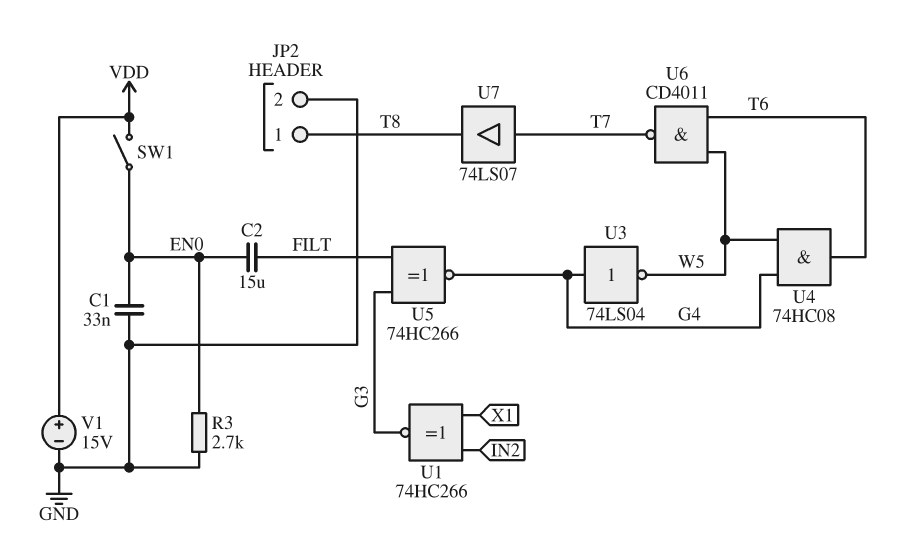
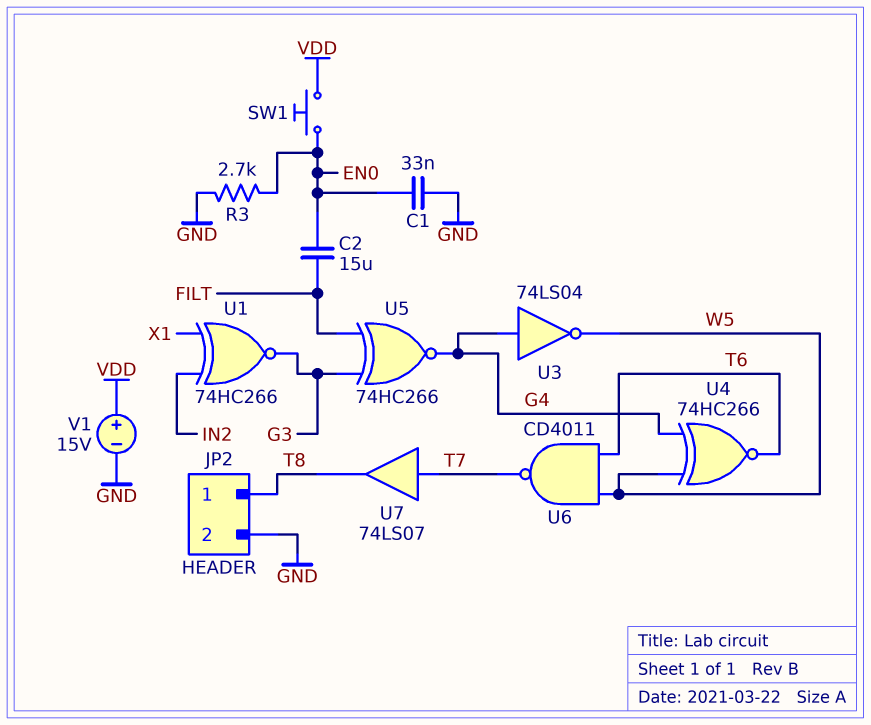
SW1: switch (EN0, VDD) -> button (EN0, VDD)
U4: AND 74HC08 (in G4, in W5, out T6) -> XNOR 74HC266 (in G4, in W5, out T6)

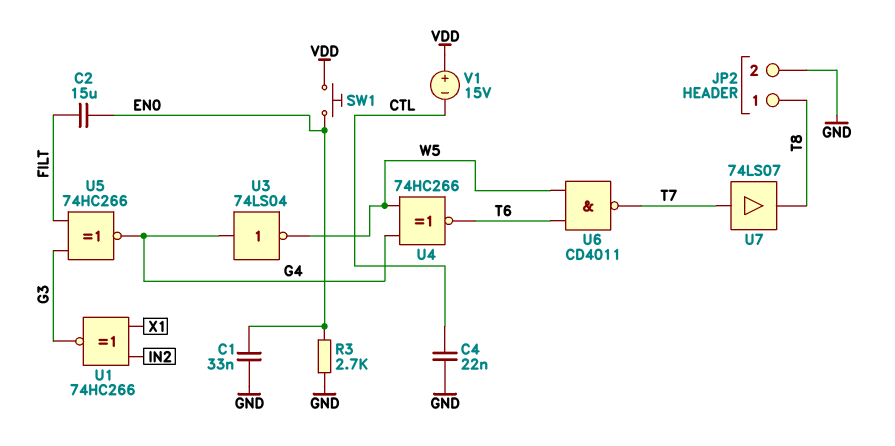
C4: none -> 22nF (CTL, GND)
V1: 15V (plus VDD, minus GND) -> 15V (plus VDD, minus CTL)

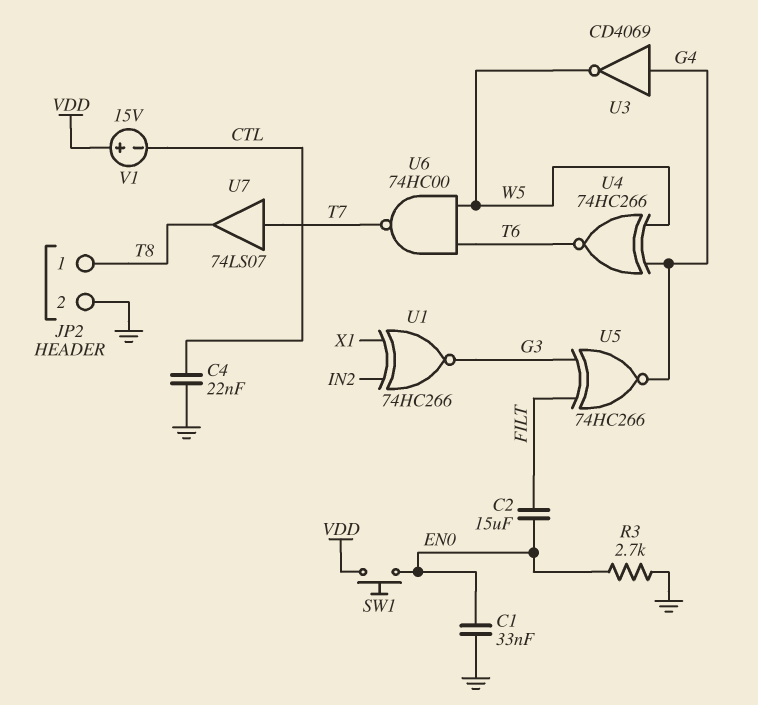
U3: NOT 74LS04 (in G4, out W5) -> NOT CD4069 (in G4, out W5)
U6: NAND CD4011 (in T6, in W5, out T7) -> NAND 74HC00 (in T6, in W5, out T7)

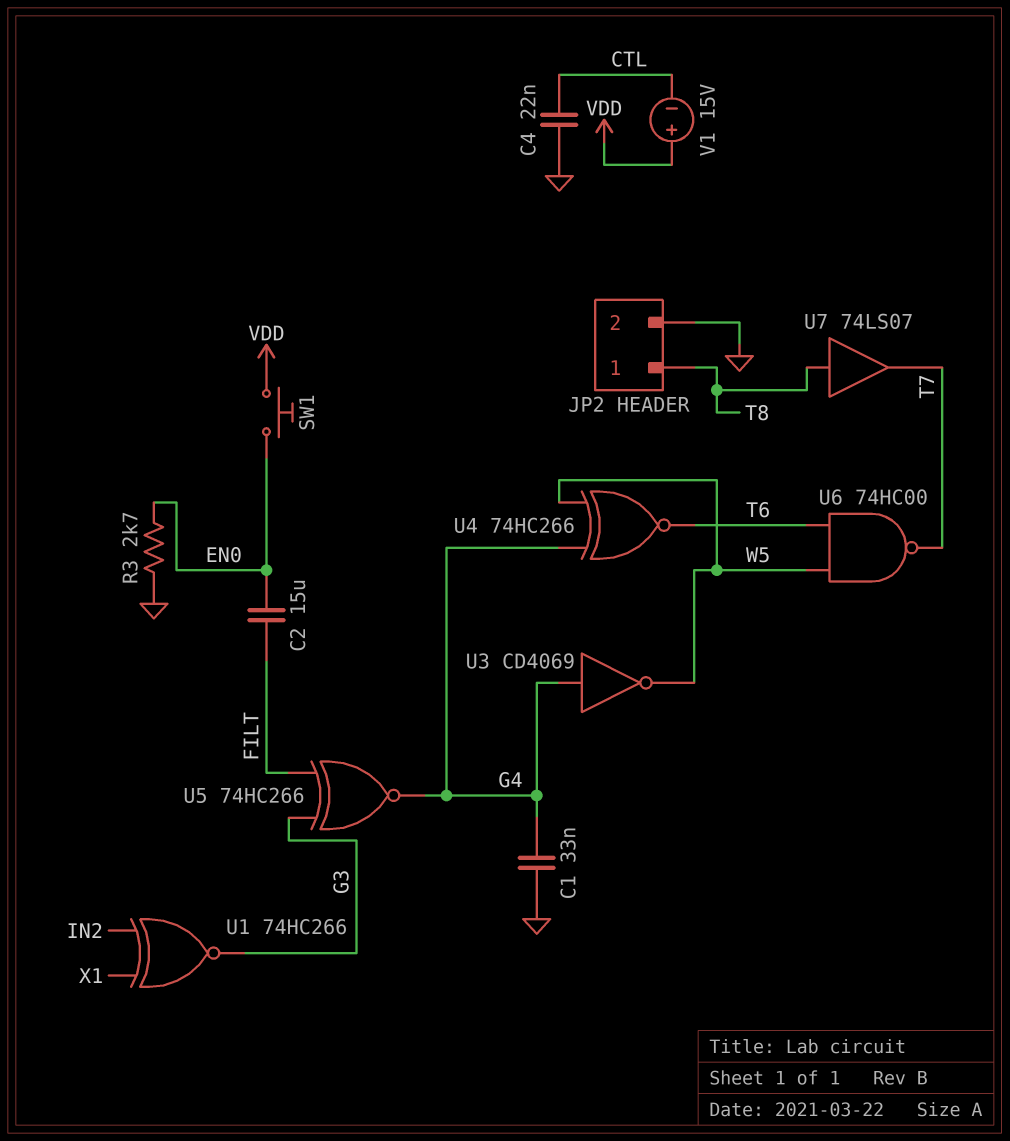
C1: 33nF (EN0, GND) -> 33nF (G4, GND)
U7: buffer 74LS07 (in T7, out T8) -> buffer 74LS07 (in T8, out T7)

